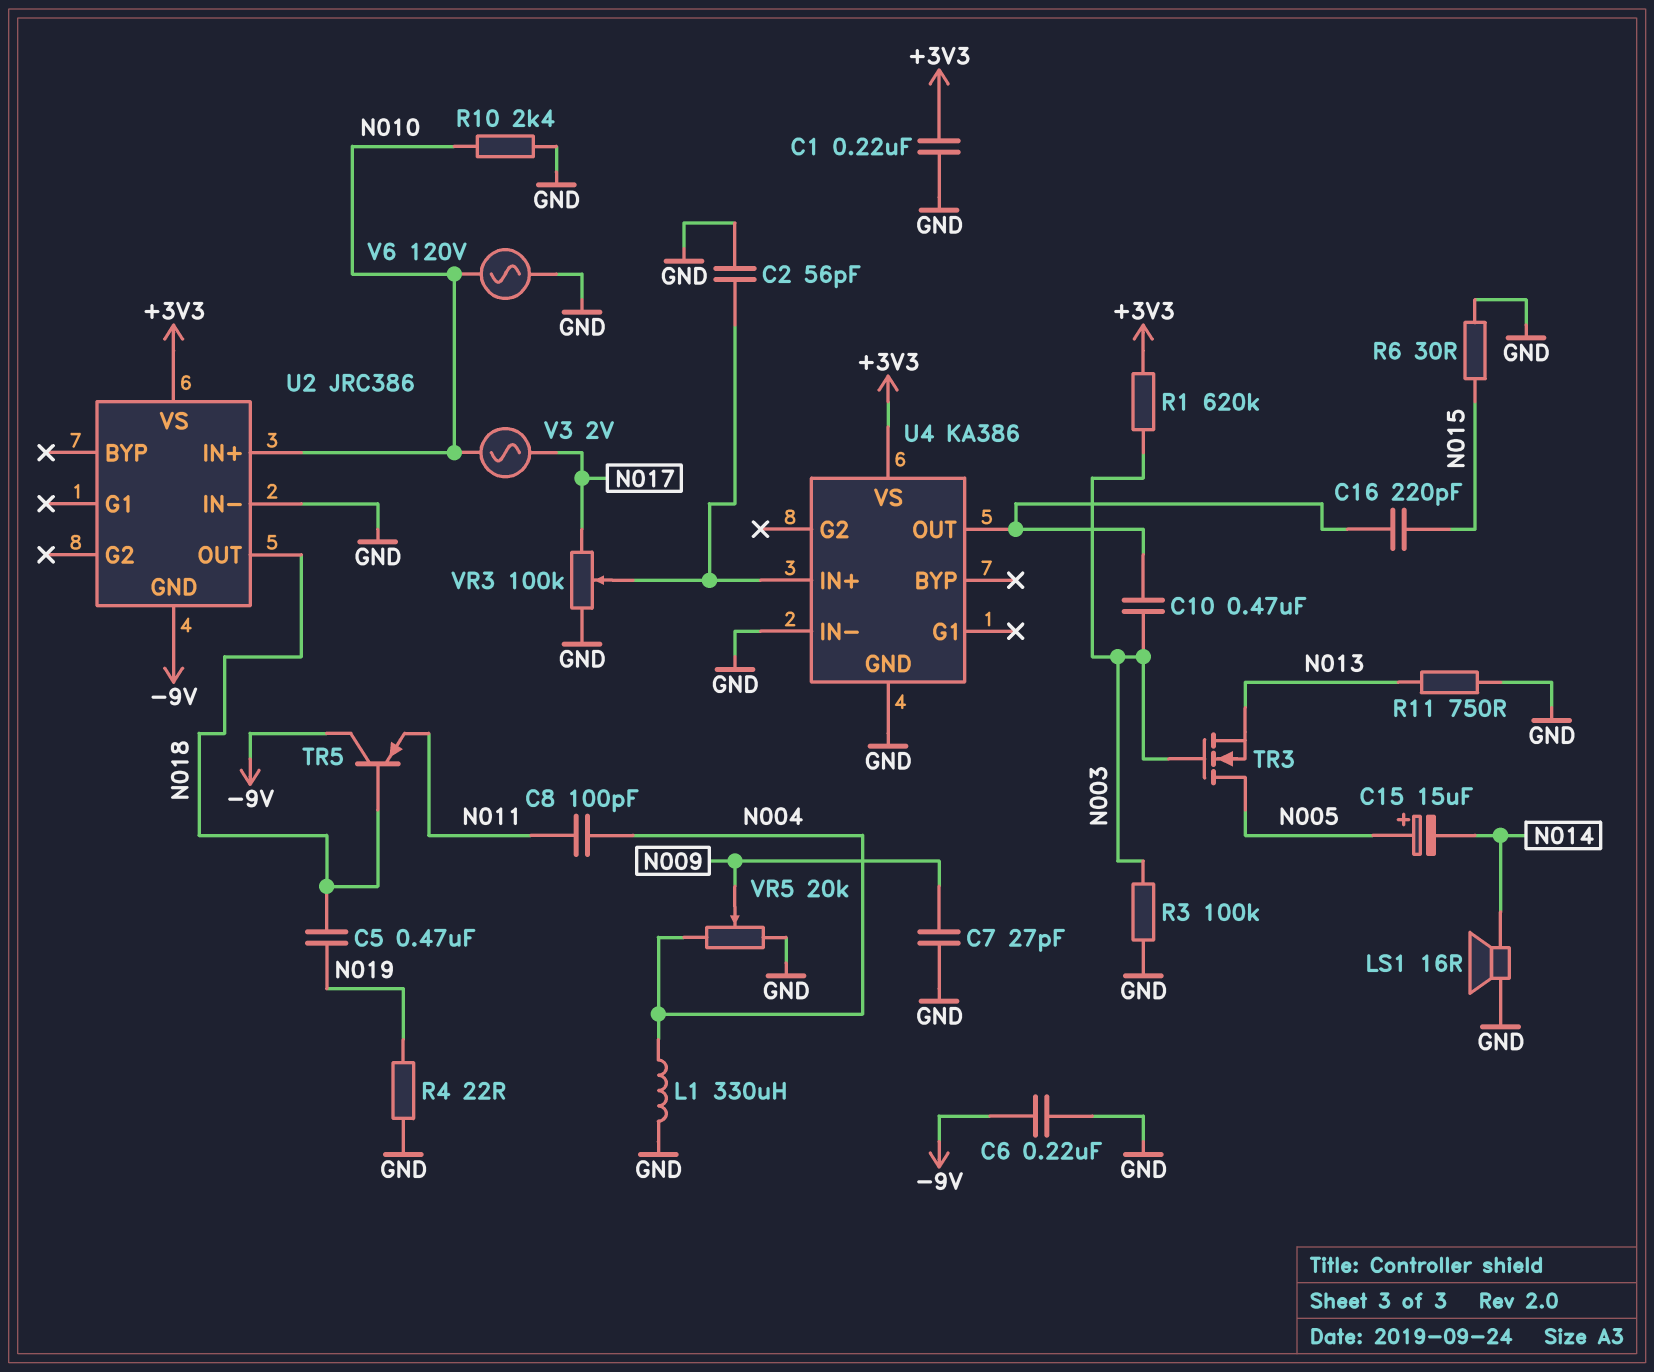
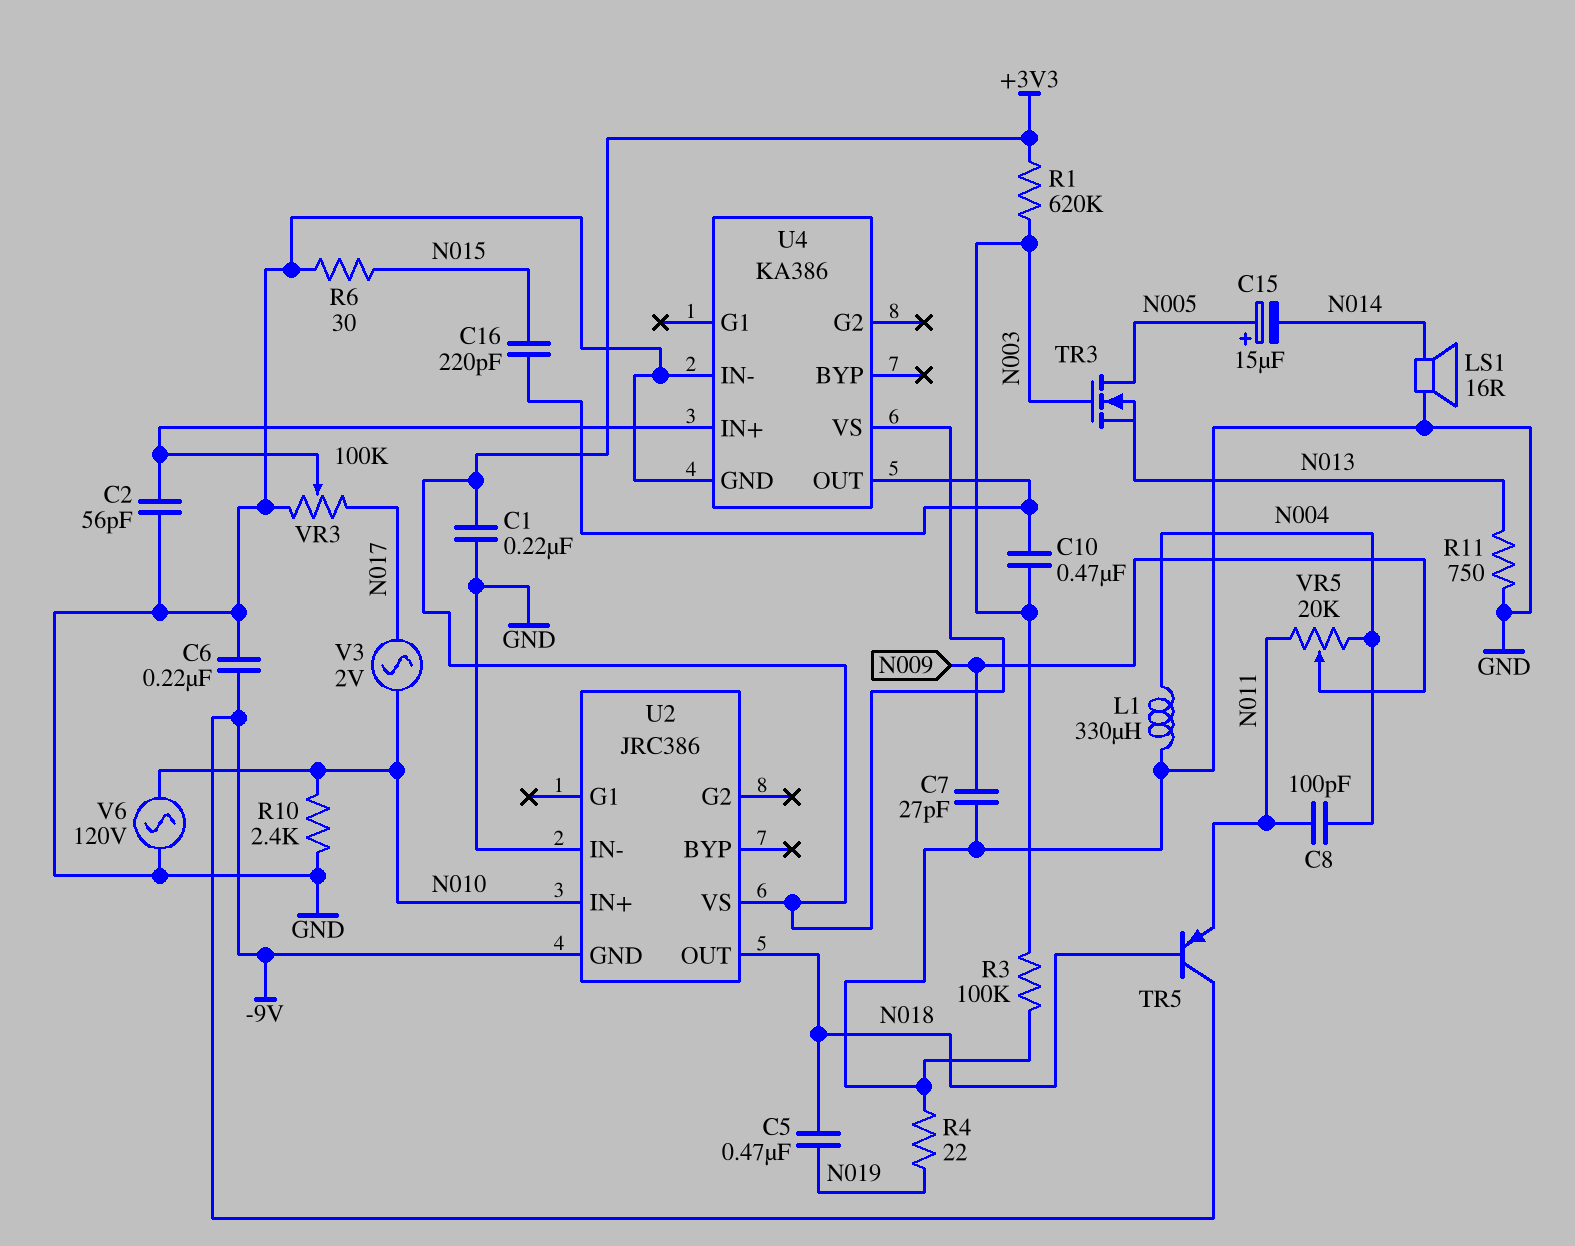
VR5: 20k (GND, N004, wiper N009) -> 20k (N004, N011, wiper N009)

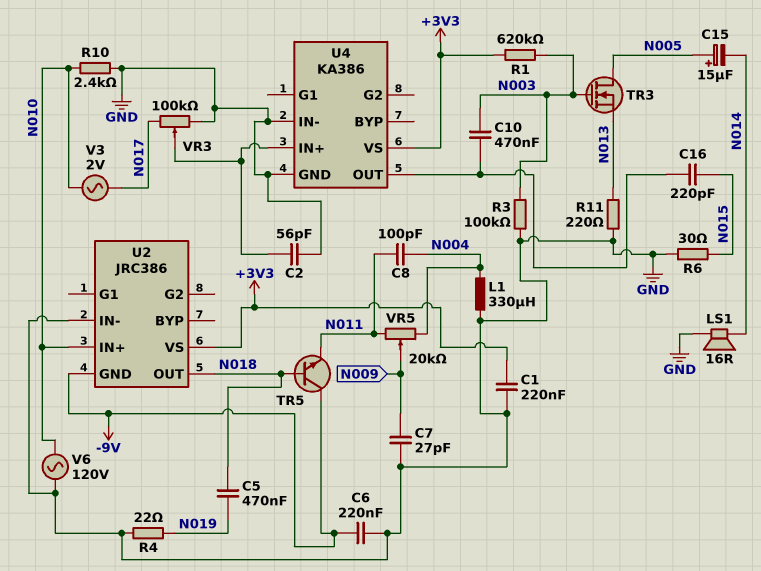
R11: 750 (GND, N013) -> 220 (GND, N013)
TR5: PNP (B N018, C -9V, E N011) -> NPN (B N018, C -9V, E N011)

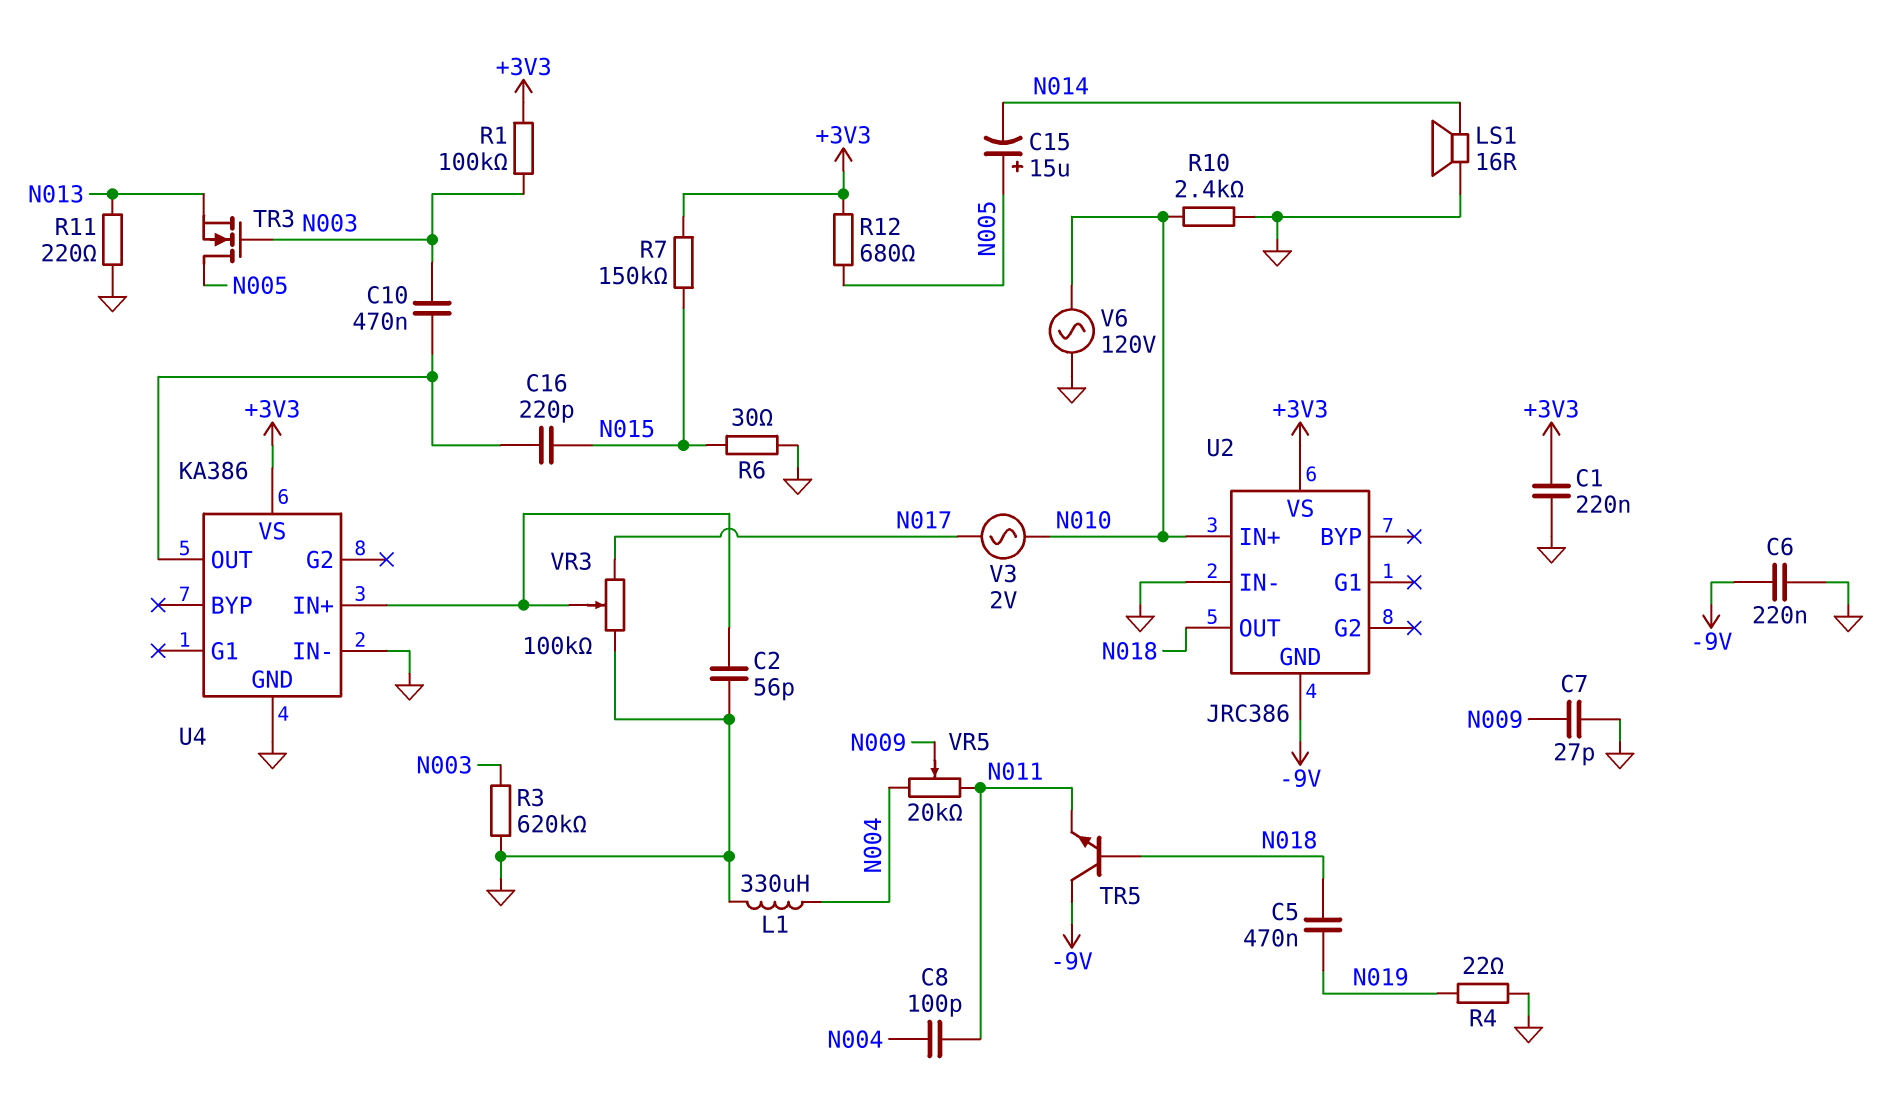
R1: 620k (+3V3, N003) -> 100k (+3V3, N003)
R3: 100k (GND, N003) -> 620k (GND, N003)
R7: none -> 150k (+3V3, N015)
R12: none -> 680 (+3V3, N005)

